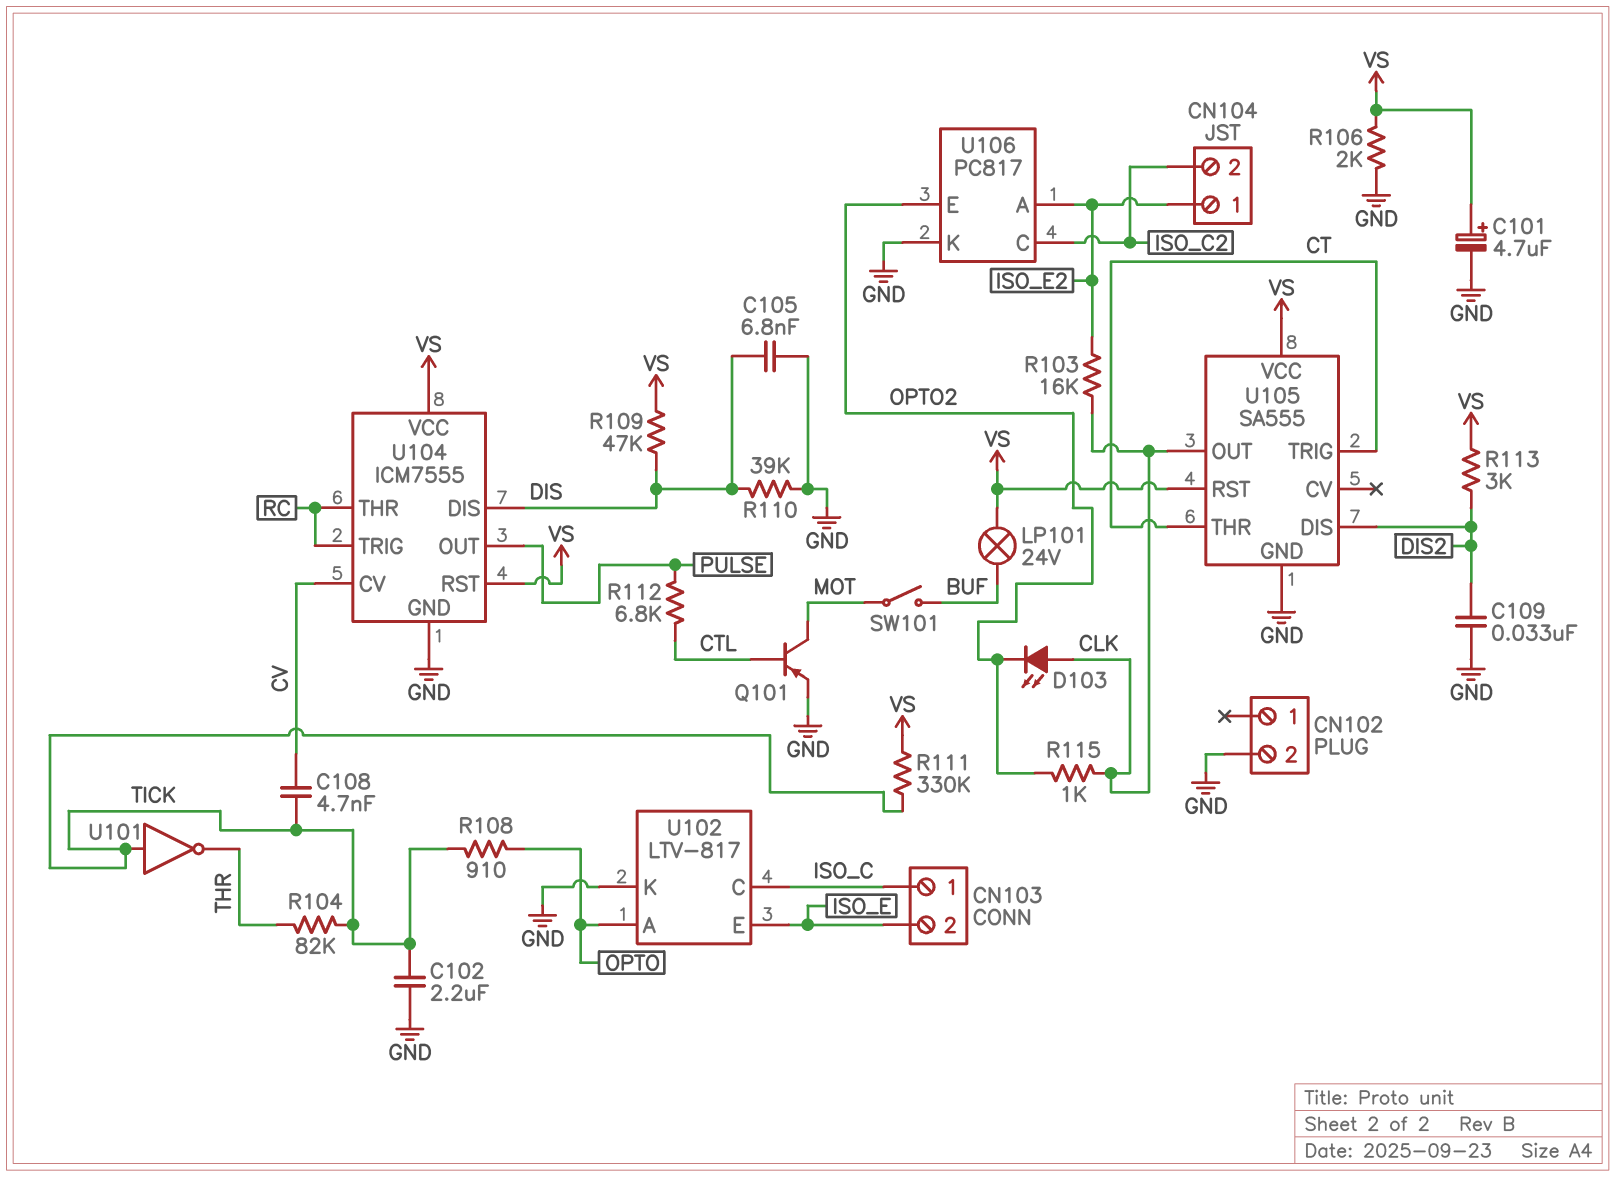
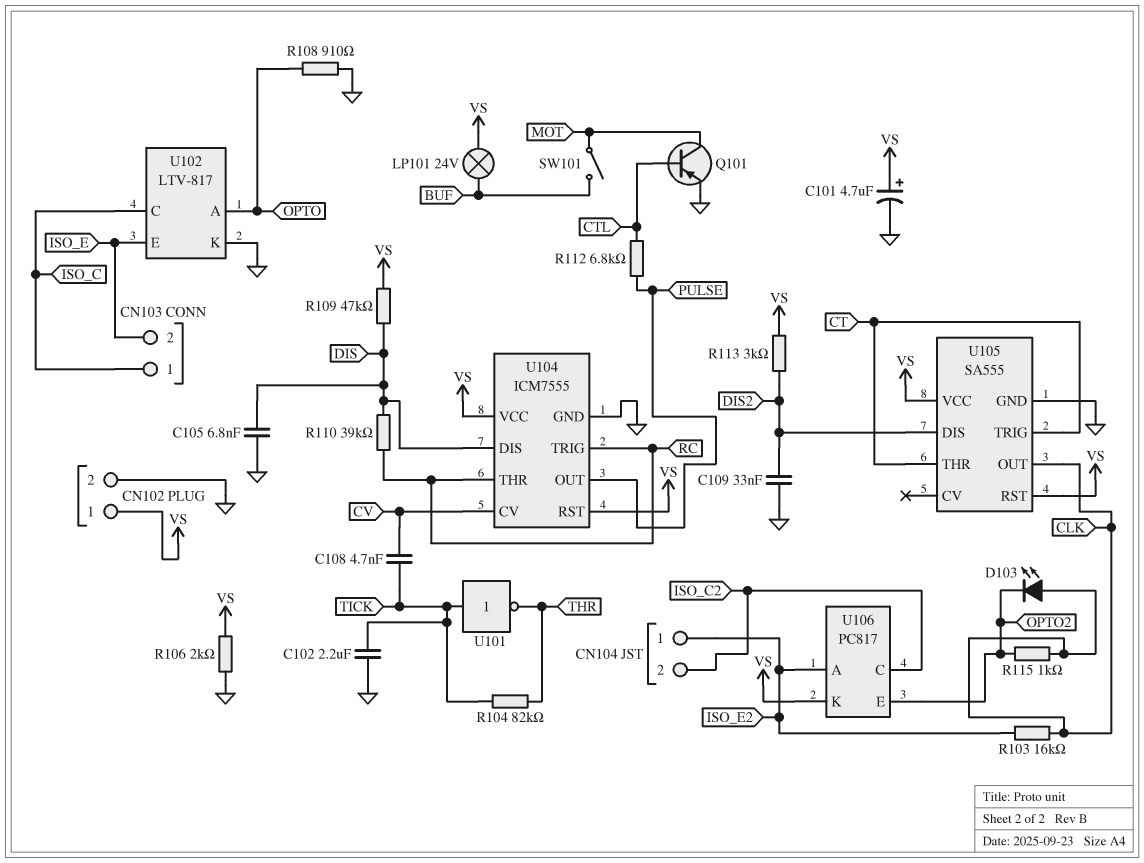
CN102 pin 1: none -> VS
R108: 910 (OPTO, TICK) -> 910 (GND, OPTO)
R110: 39k (DIS, GND) -> 39k (DIS, RC)
R111: 330k (TICK, VS) -> none
U106 pin K: GND -> VS

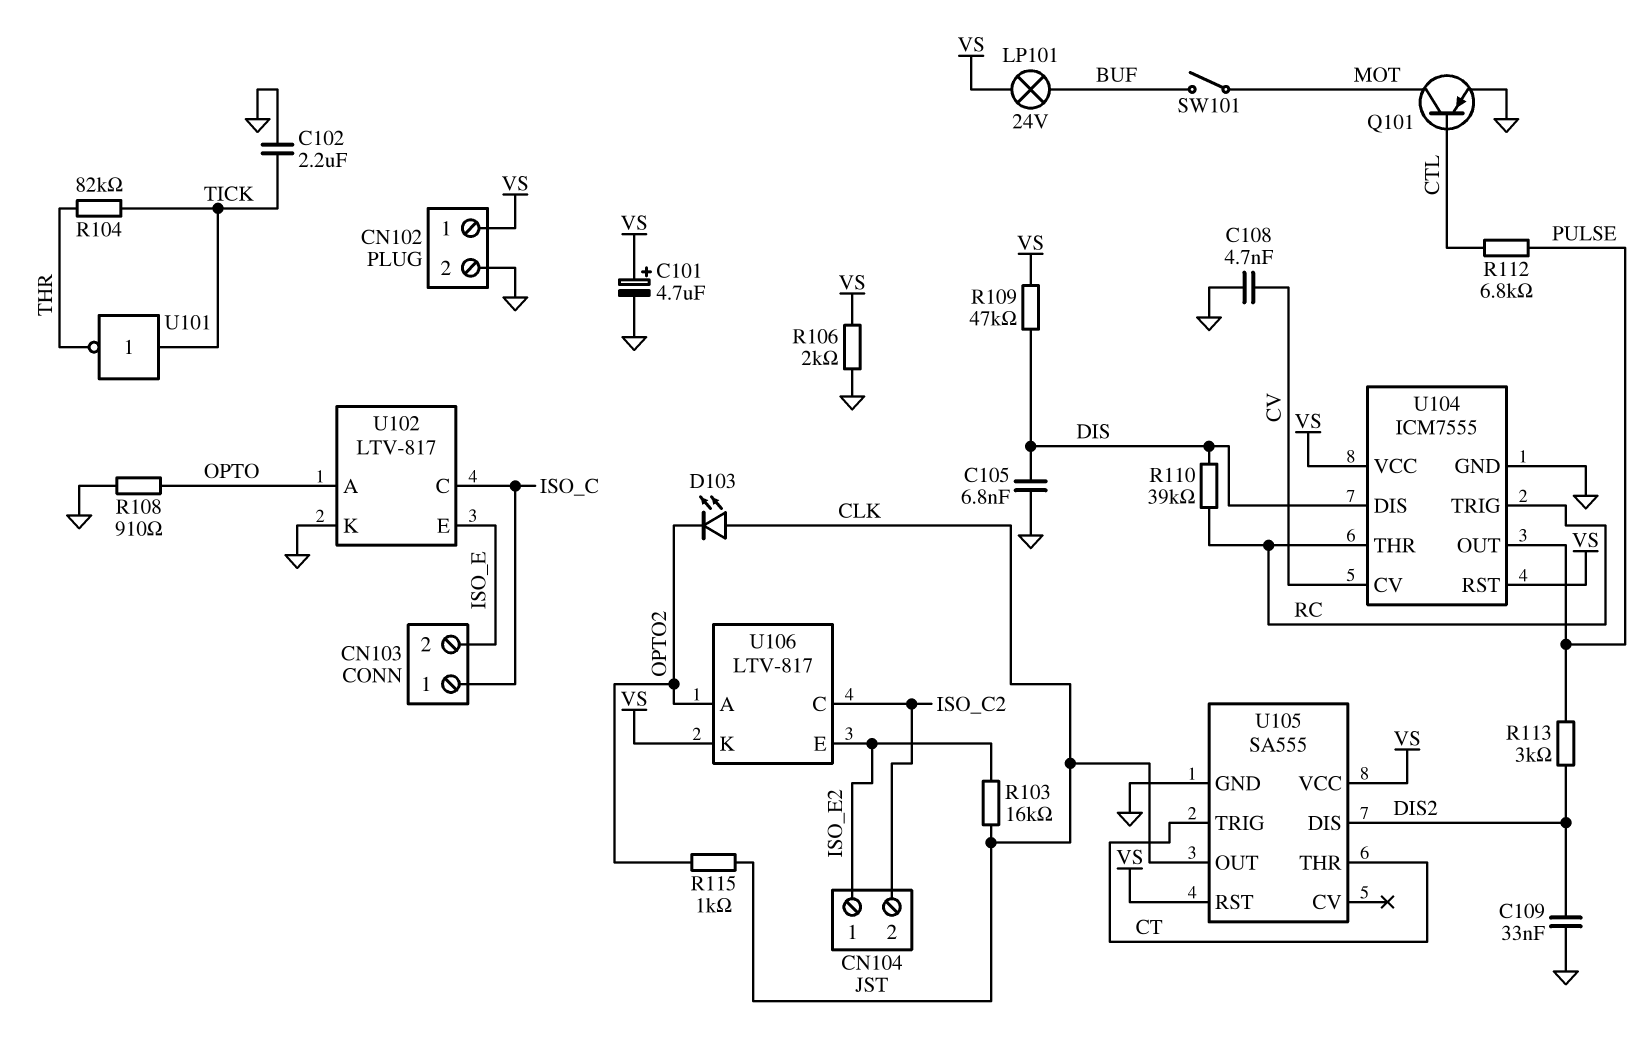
C108: 4.7nF (CV, TICK) -> 4.7nF (CV, GND)
R113: 3k (DIS2, VS) -> 3k (DIS2, PULSE)
U106: PC817 -> LTV-817
U106 pin A: ISO_E2 -> OPTO2
U106 pin E: OPTO2 -> ISO_E2

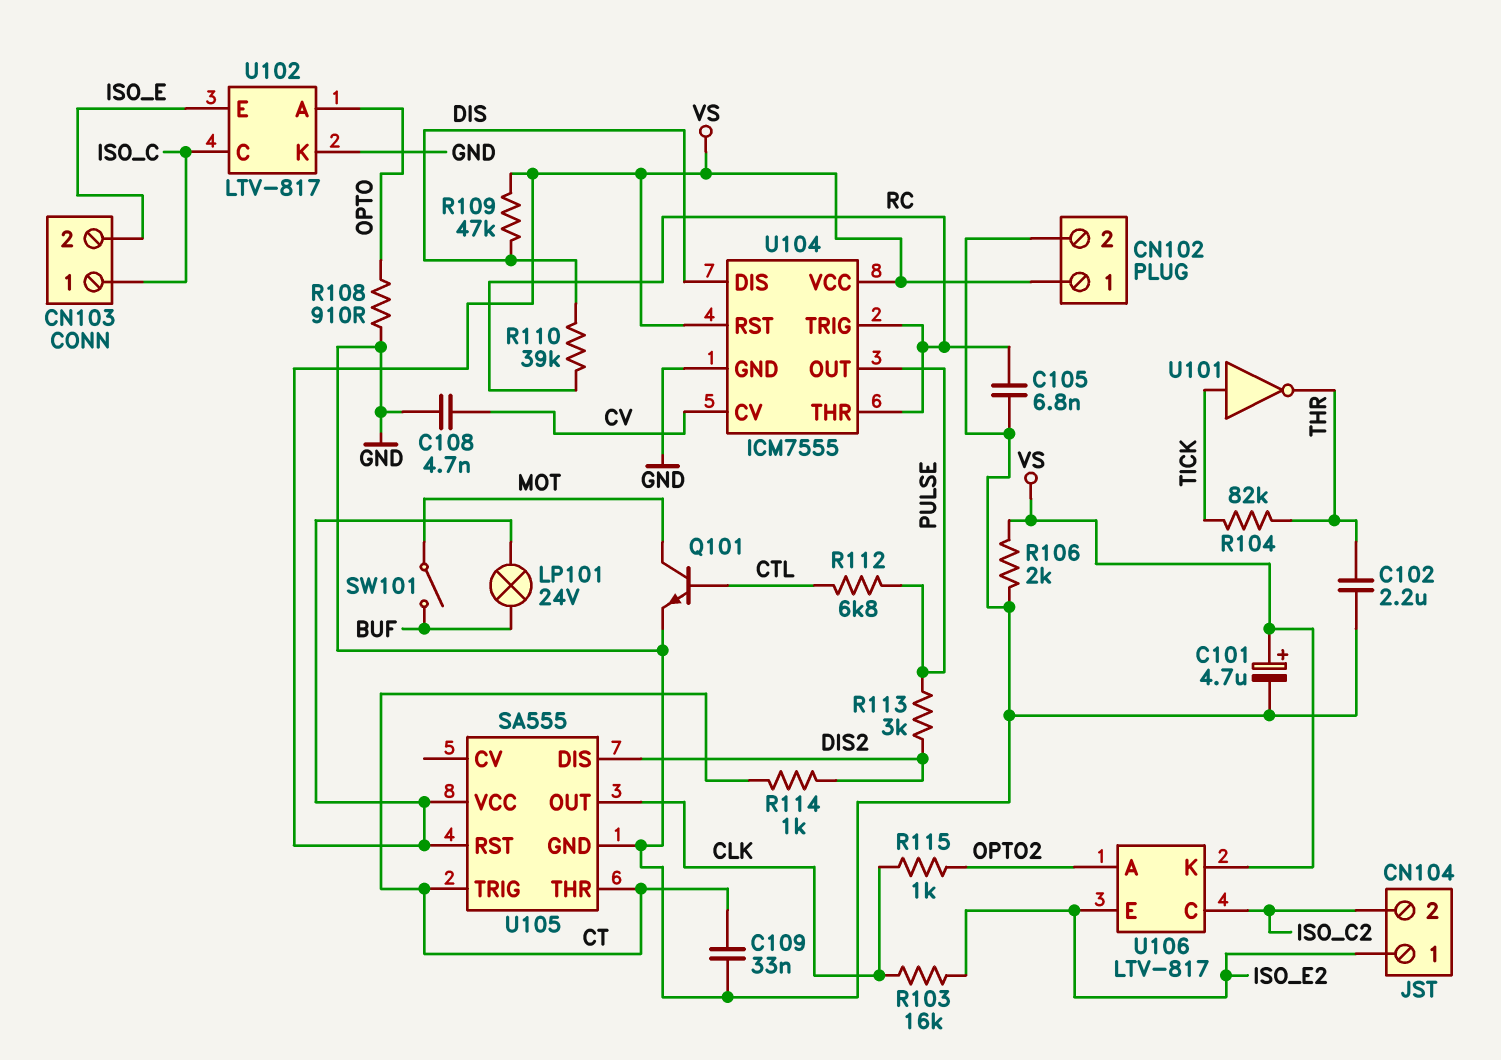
C102: 2.2uF (GND, TICK) -> 2.2uF (GND, THR)
C105: 6.8nF (DIS, GND) -> 6.8nF (GND, RC)
C109: 33nF (DIS2, GND) -> 33nF (CT, GND)
D103: LED (A CLK, K OPTO2) -> none
Q101: PNP (B CTL, C MOT, E GND) -> NPN (B CTL, C MOT, E GND)
R114: none -> 1k (CT, DIS2)

